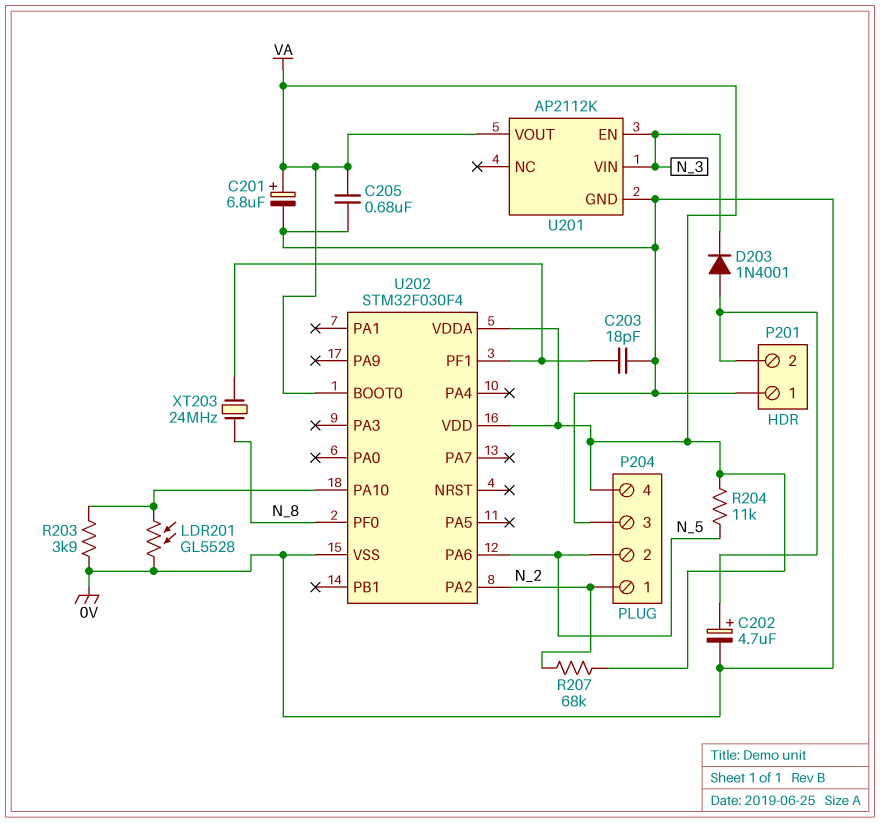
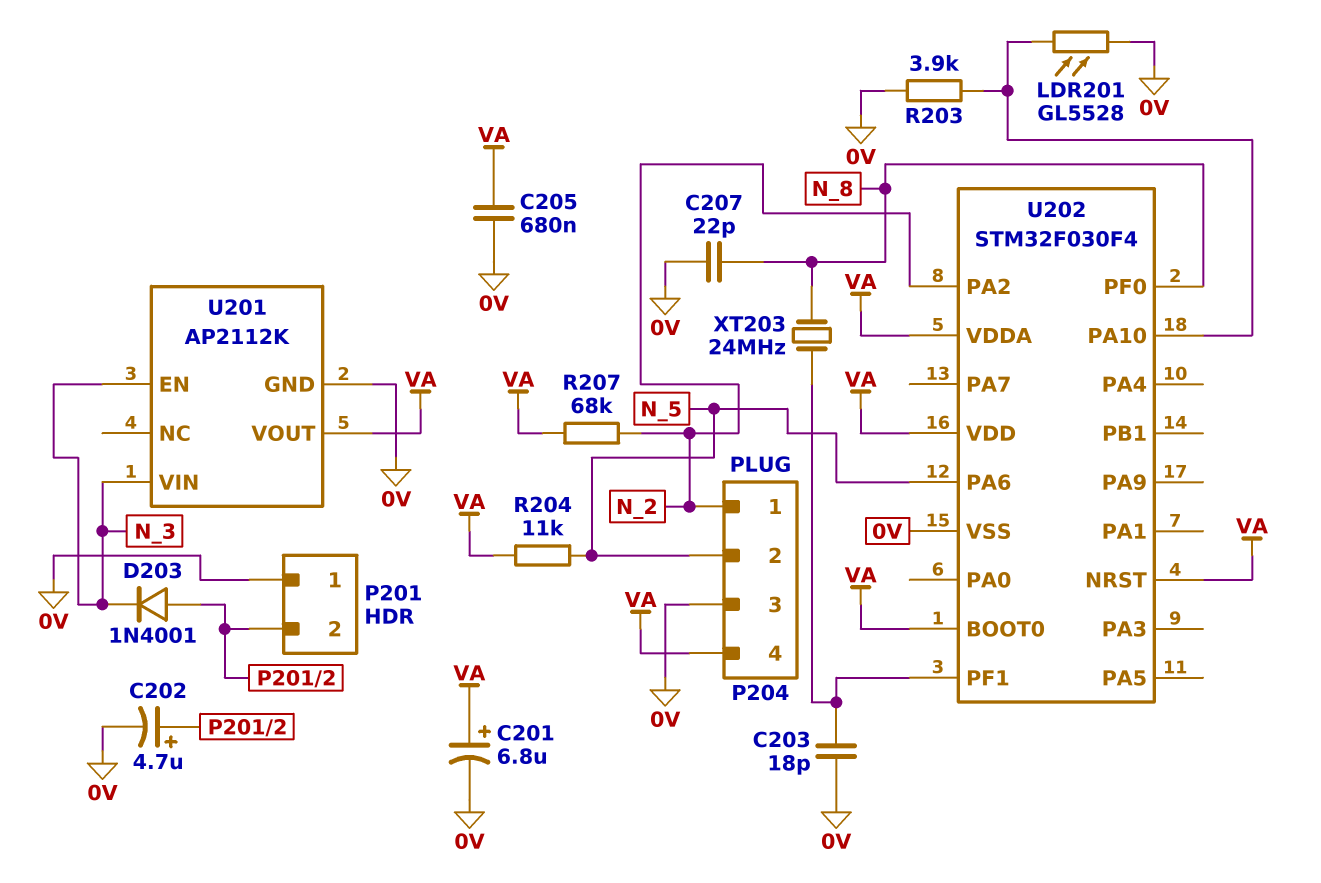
C207: none -> 22pF (0V, N_8)
U202 pin NRST: none -> VA

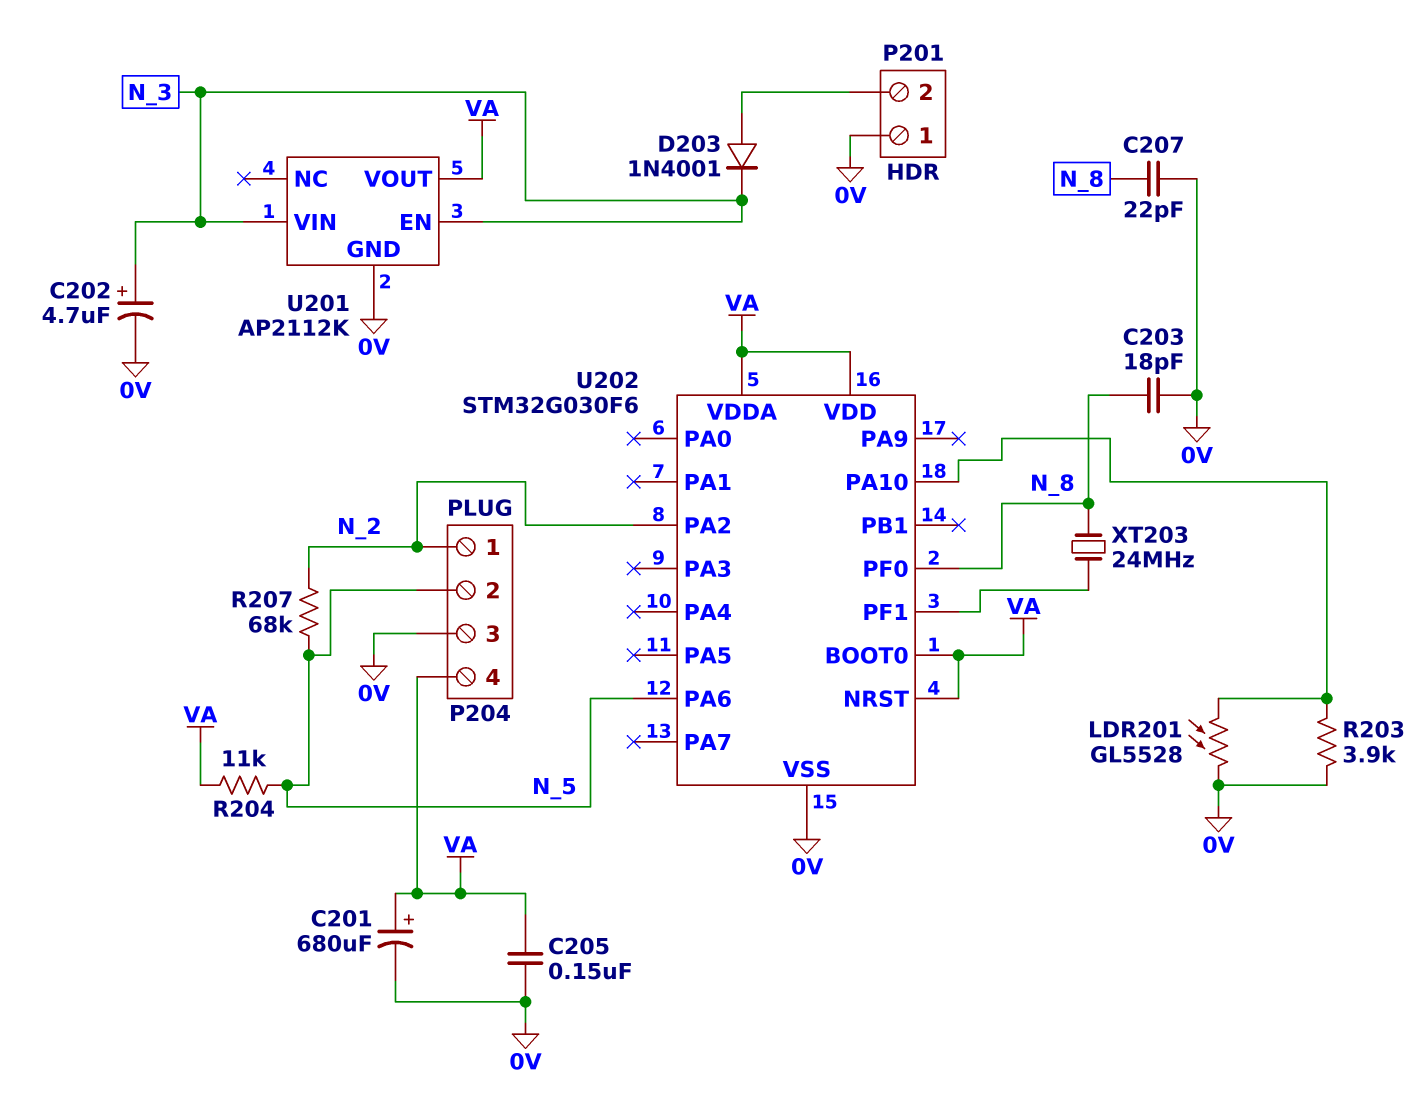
C201: 6.8uF (plus VA, minus 0V) -> 680uF (plus VA, minus 0V)
C202: 4.7uF (plus P201/2, minus 0V) -> 4.7uF (plus N_3, minus 0V)
C203: 18pF (0V, U202/PF1) -> 18pF (0V, N_8)
C205: 680nF (0V, VA) -> 150nF (0V, VA)
R207: 68k (N_2, VA) -> 68k (N_2, N_5)
U202: STM32F030F4 -> STM32G030F6

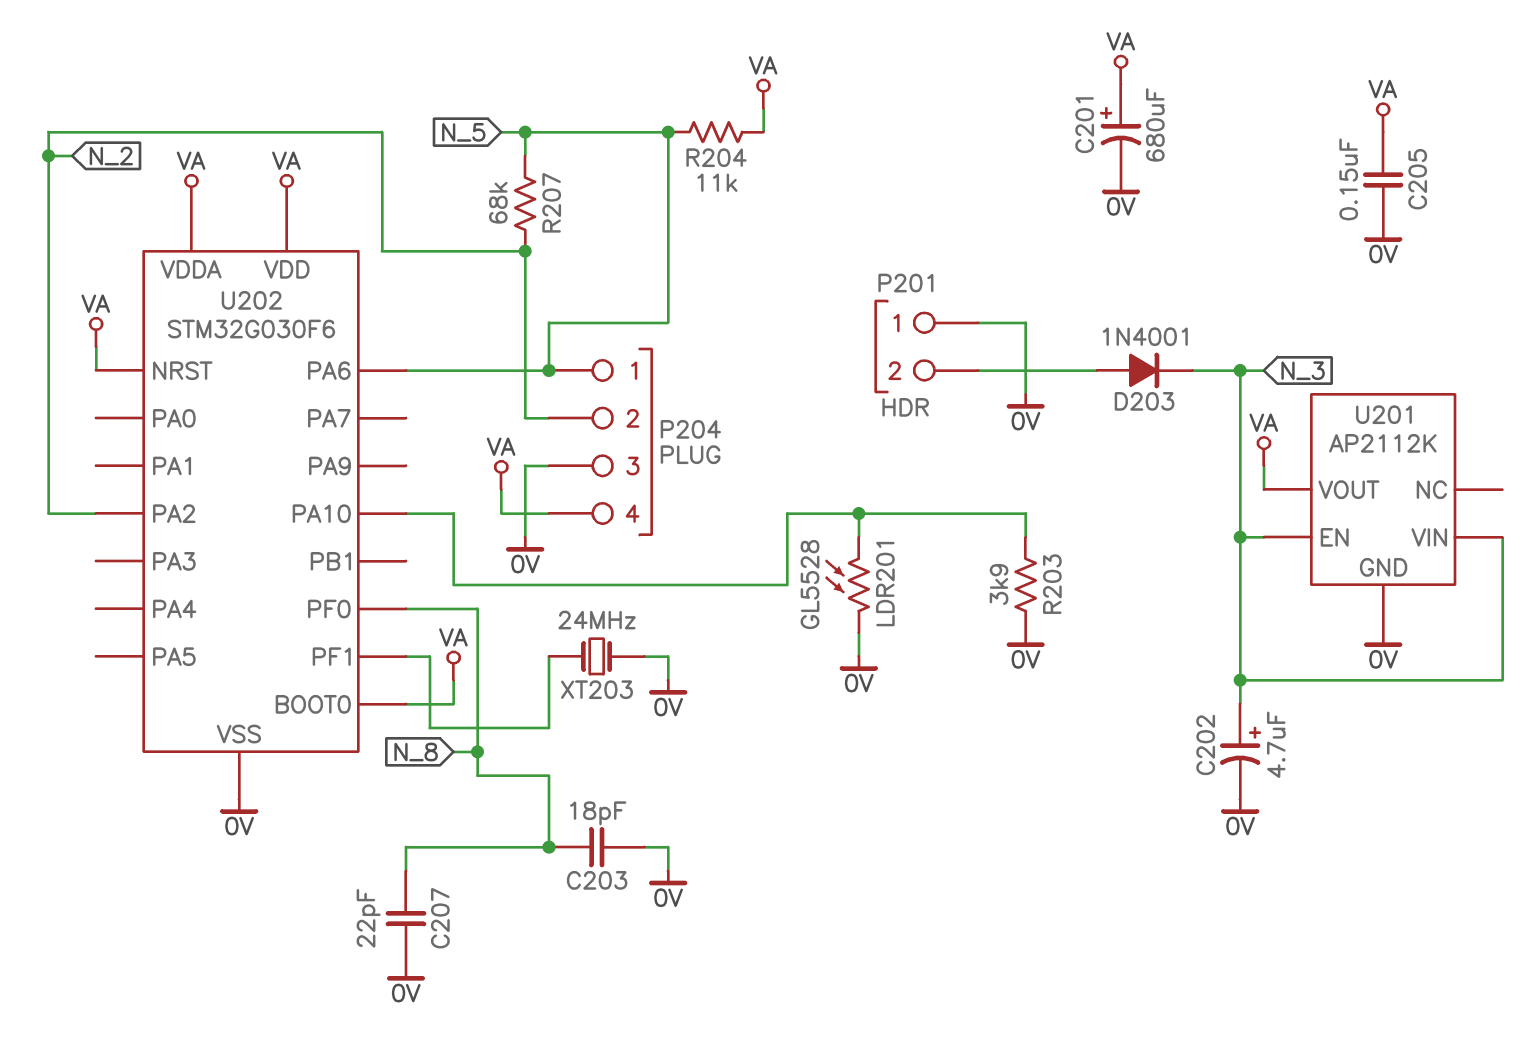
P204 pin 1: N_2 -> N_5
P204 pin 2: N_5 -> N_2
XT203: 24MHz (N_8, U202/PF1) -> 24MHz (0V, U202/PF1)

